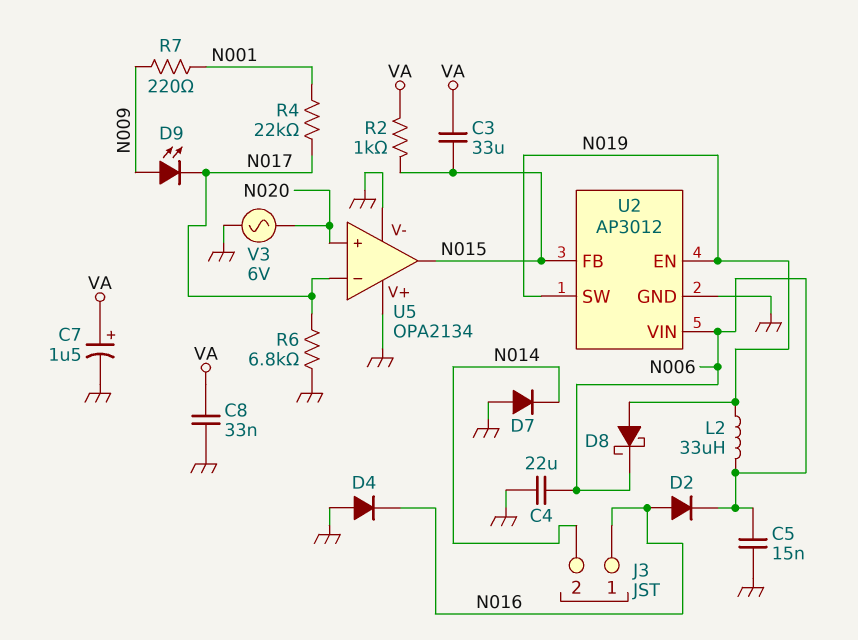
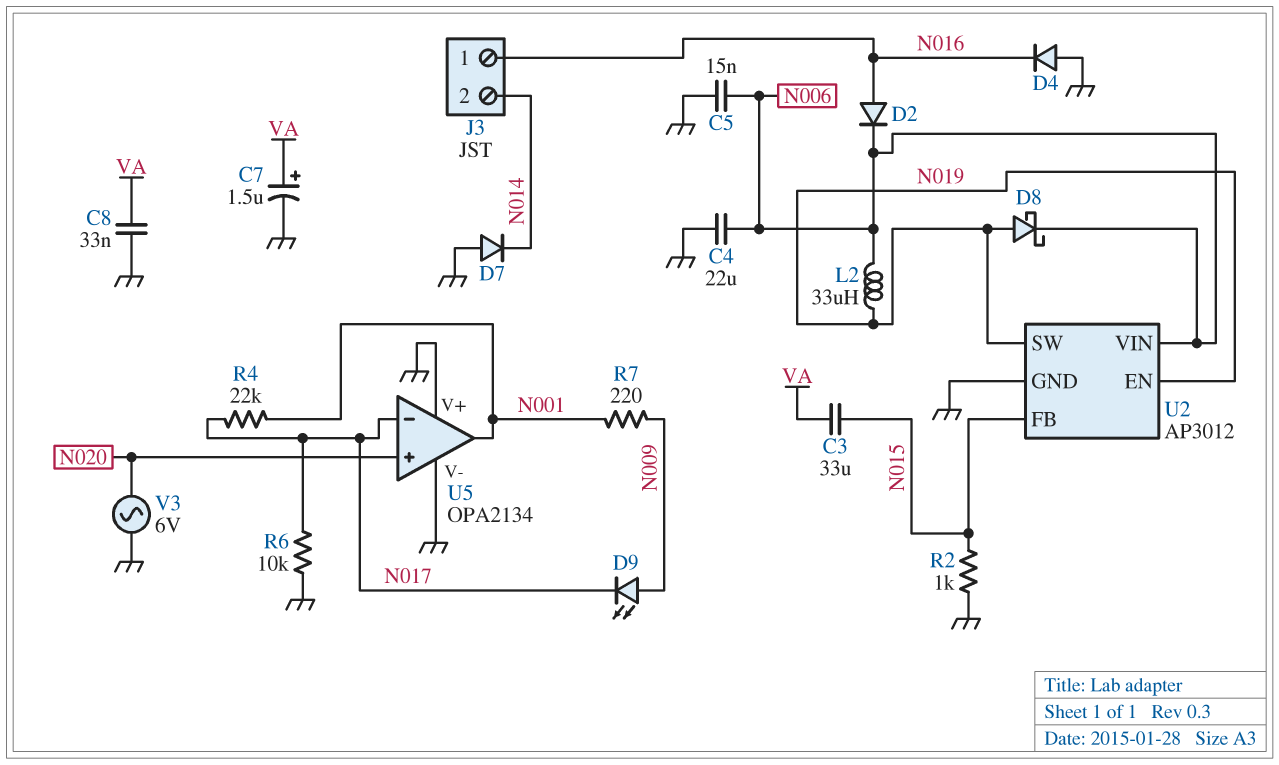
R2: 1k (N015, VA) -> 1k (GND, N015)
R6: 6.8k (GND, N017) -> 10k (GND, N017)
U5 pin out: N015 -> N001

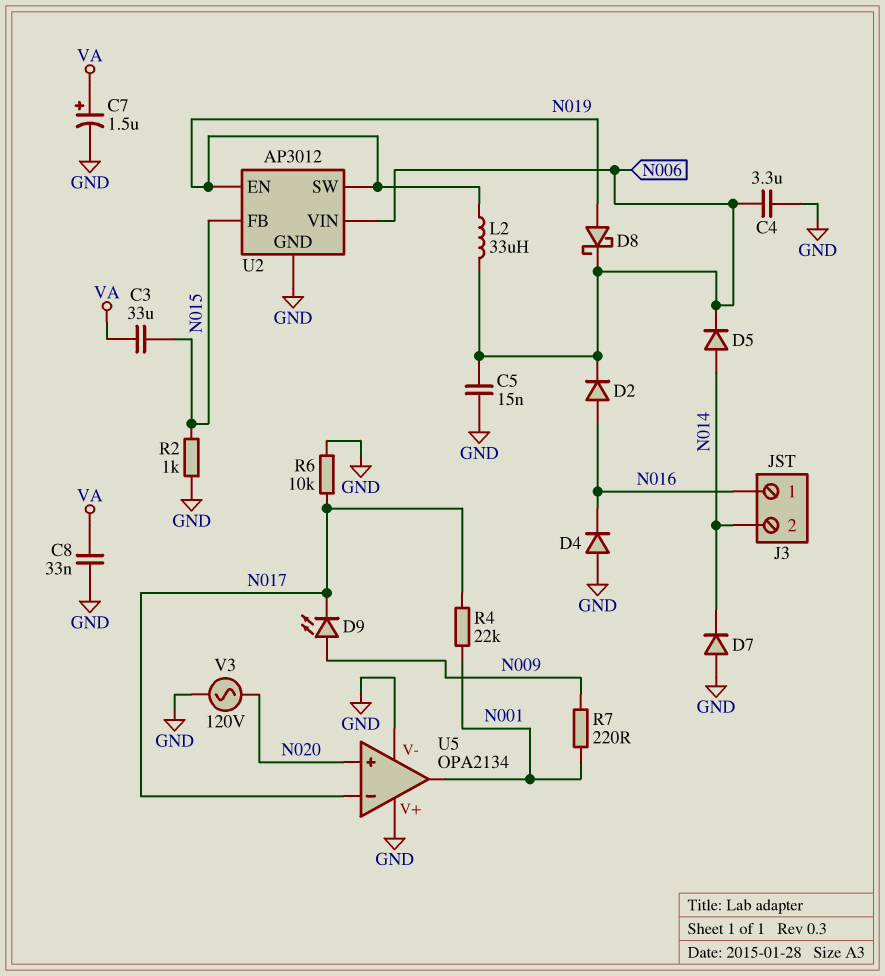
C4: 22uF (GND, N006) -> 3.3uF (GND, N006)
D5: none -> diode (A N014, K N006)
V3: AC 6V (GND, N020) -> AC 120V (GND, N020)

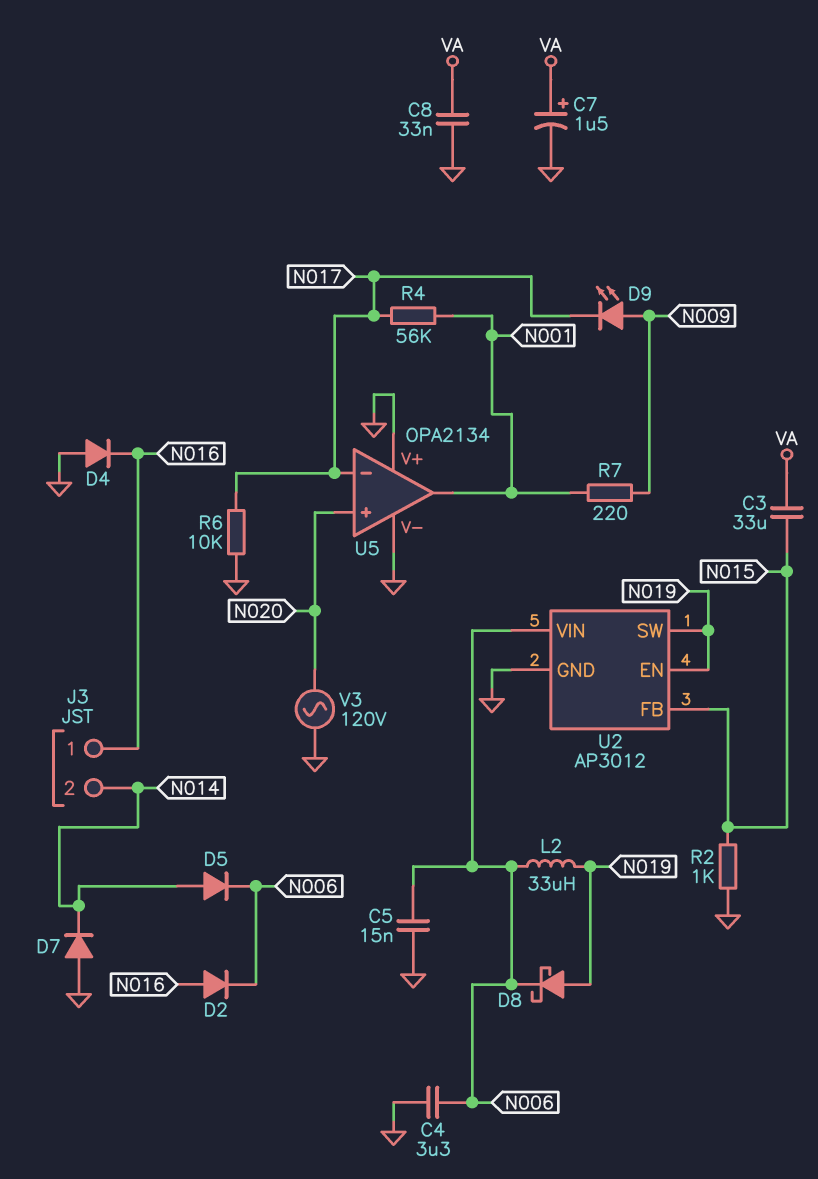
R4: 22k (N001, N017) -> 56k (N001, N017)

